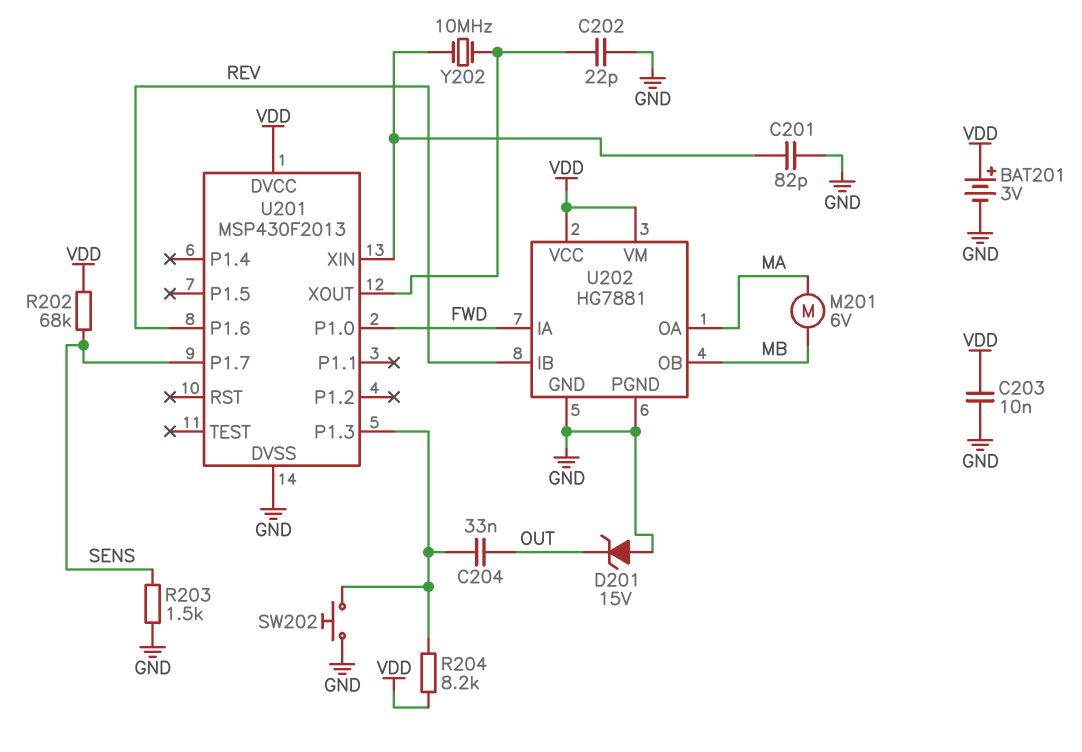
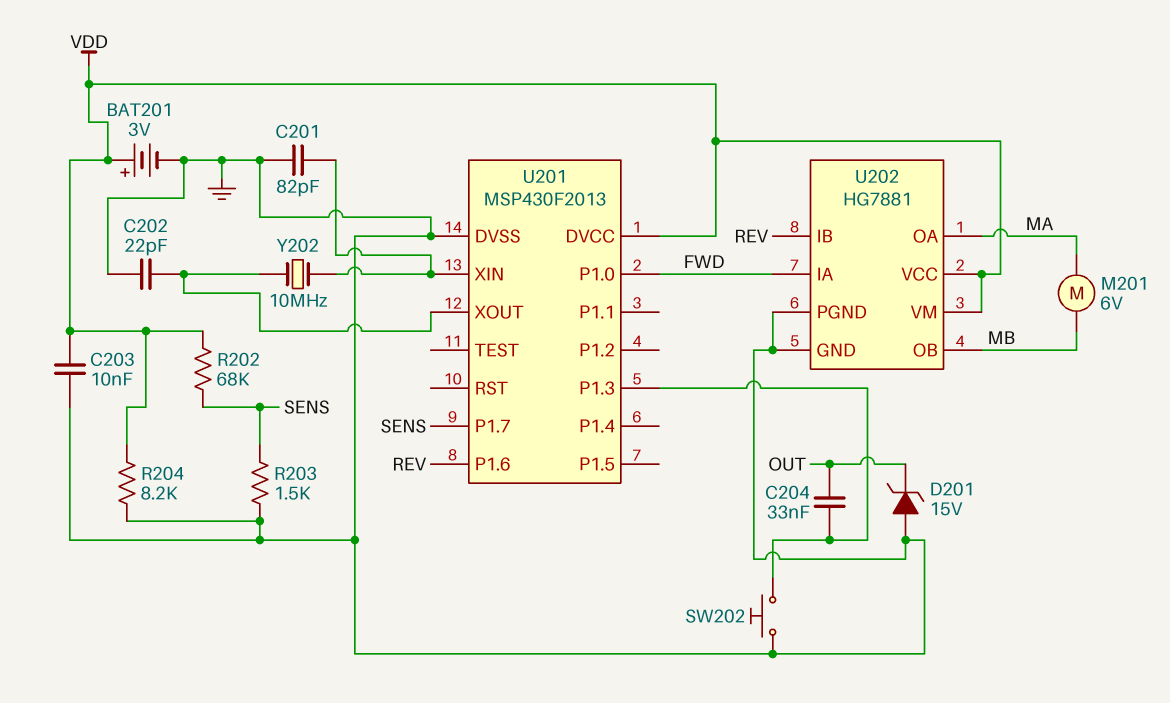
R204: 8.2k (U201/P1.3, VDD) -> 8.2k (GND, VDD)

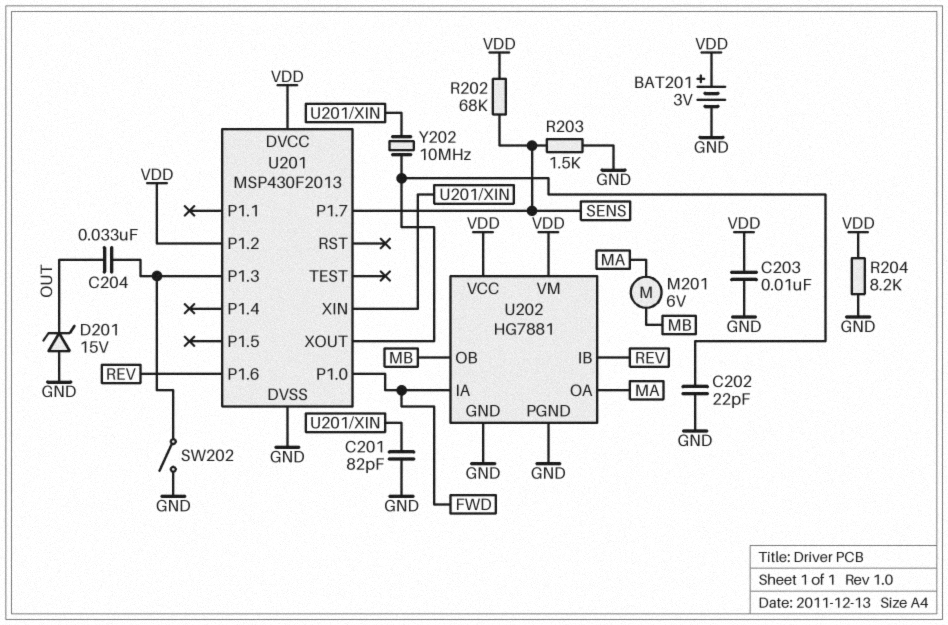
SW202: button (GND, U201/P1.3) -> switch (GND, U201/P1.3)
U201 pin P1.2: none -> VDD

